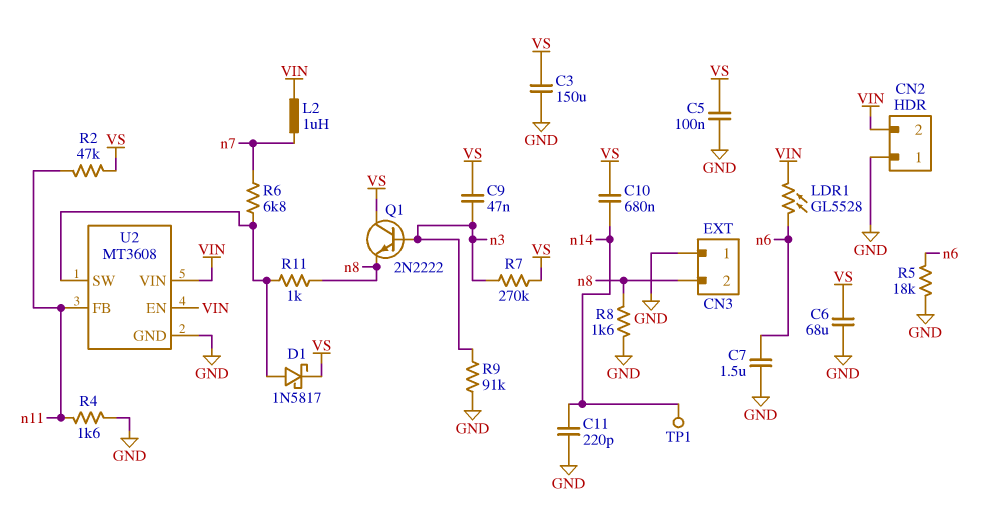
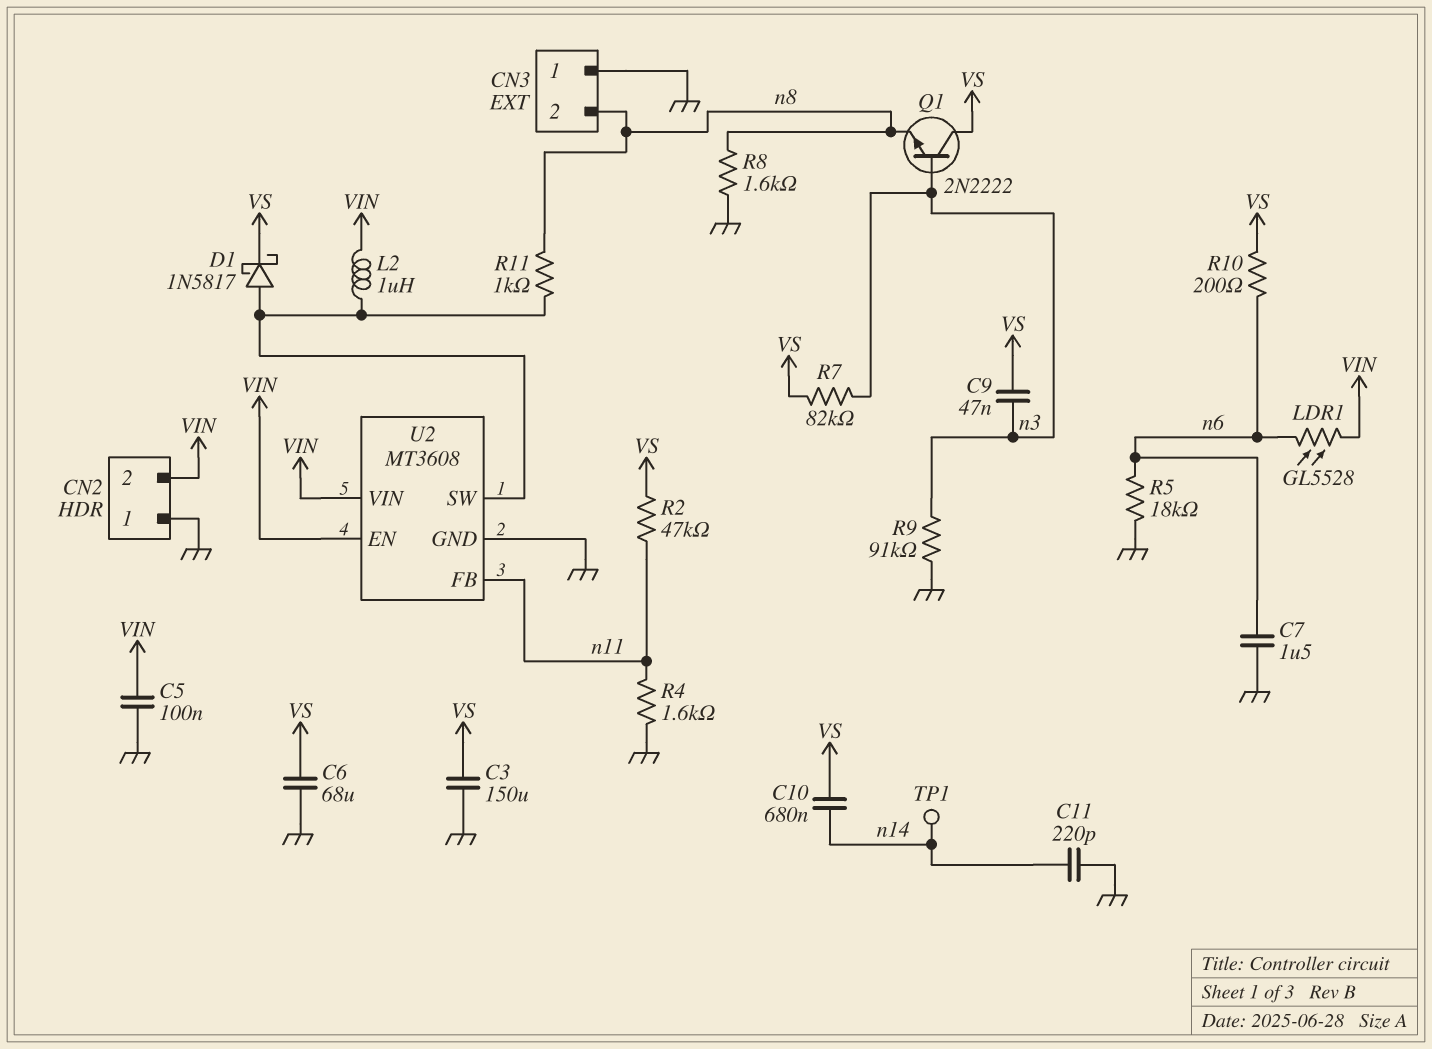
C5: 100nF (GND, VS) -> 100nF (GND, VIN)
L2: 1uH (VIN, n7) -> 1uH (U2/SW, VIN)
R6: 6.8k (U2/SW, n7) -> none
R7: 270k (VS, n3) -> 82k (VS, n3)
R10: none -> 200 (VS, n6)

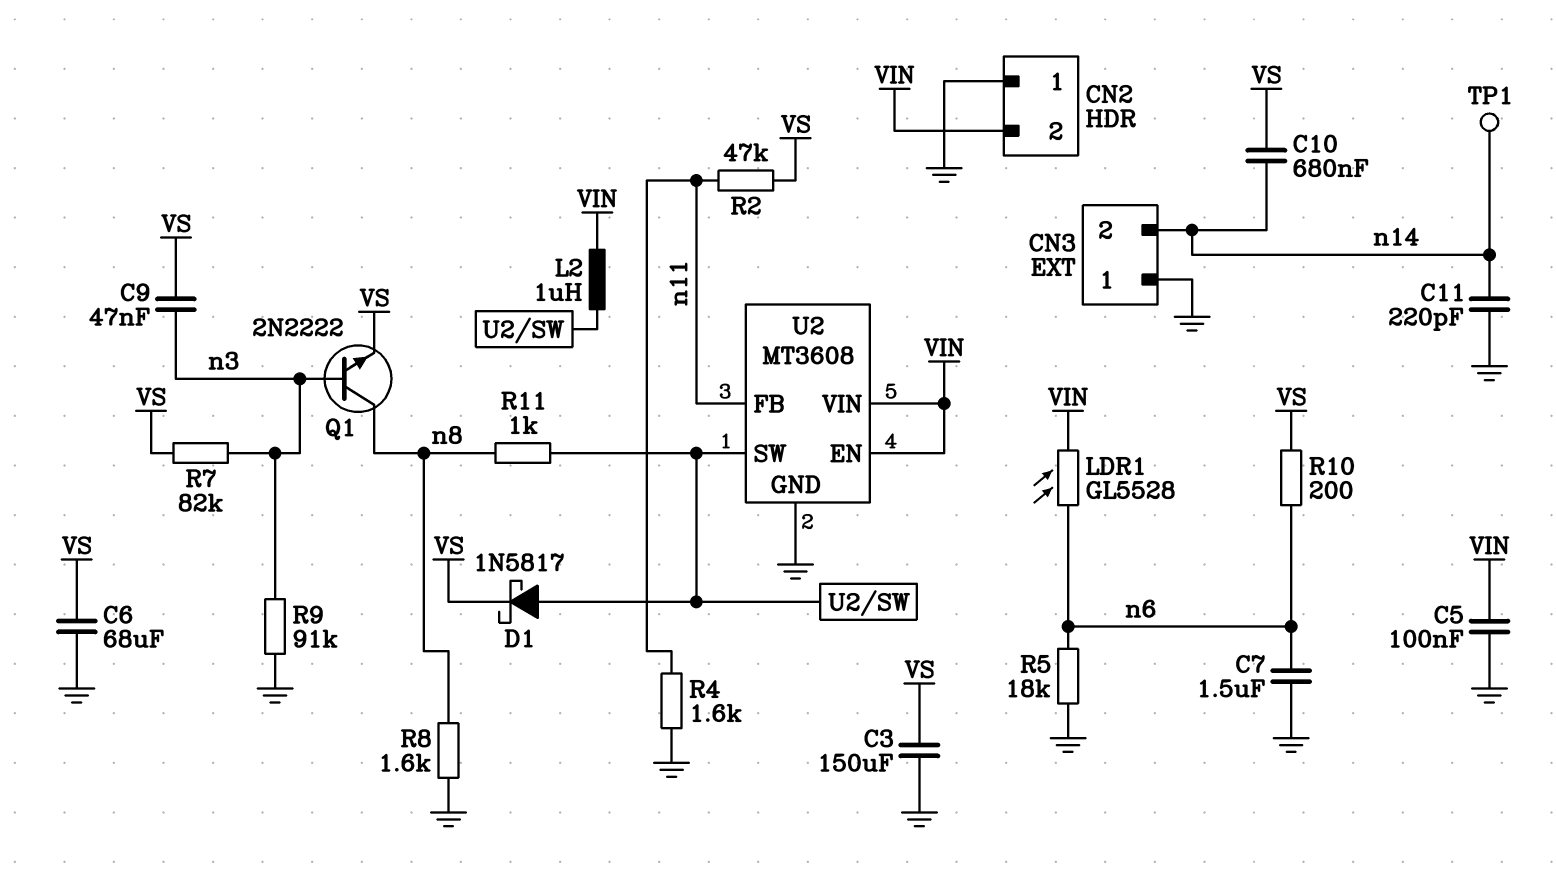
CN3 pin 2: n8 -> n14
Q1: NPN 2N2222 (B n3, C VS, E n8) -> NPN 2N2222 (B n3, C n8, E VS)

